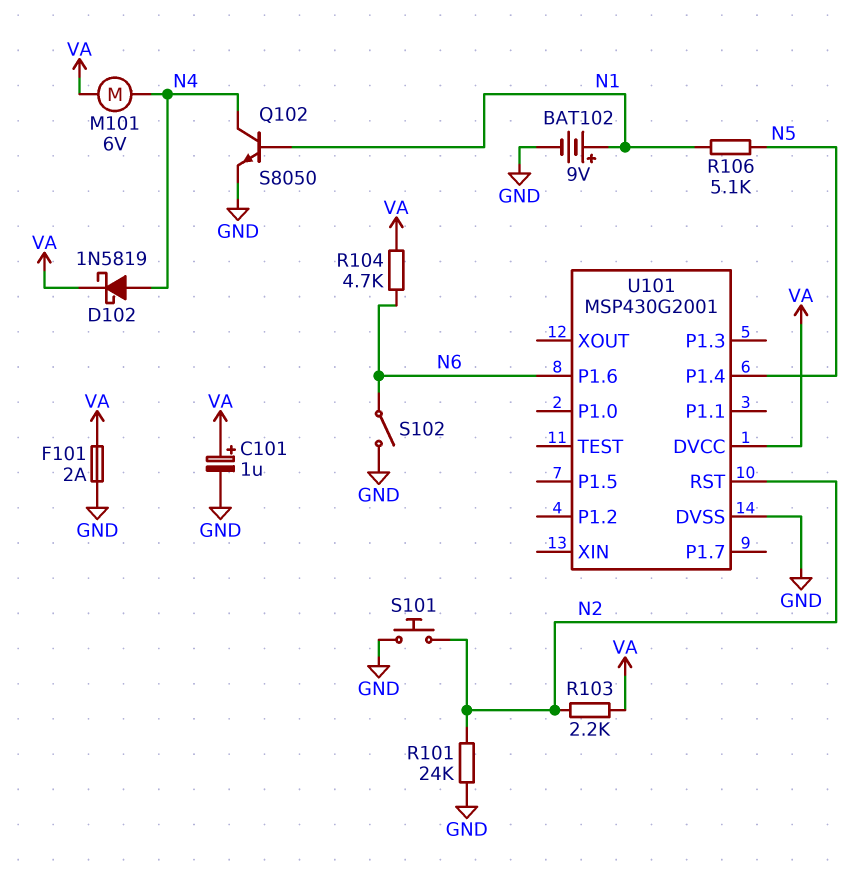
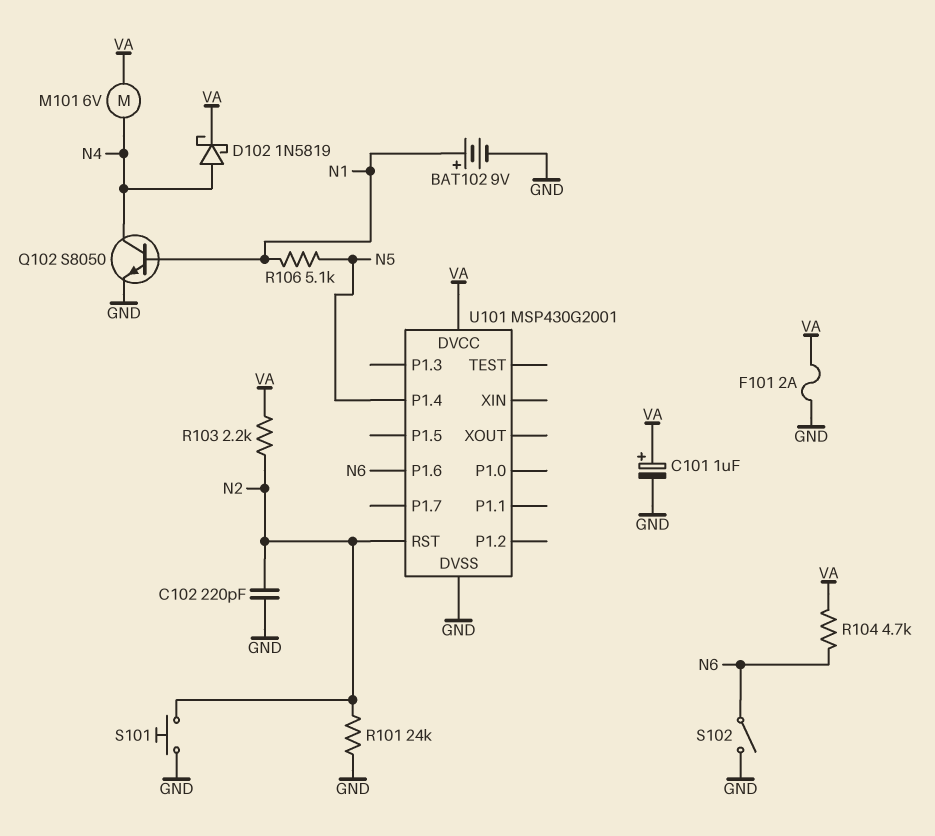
C102: none -> 220pF (GND, N2)

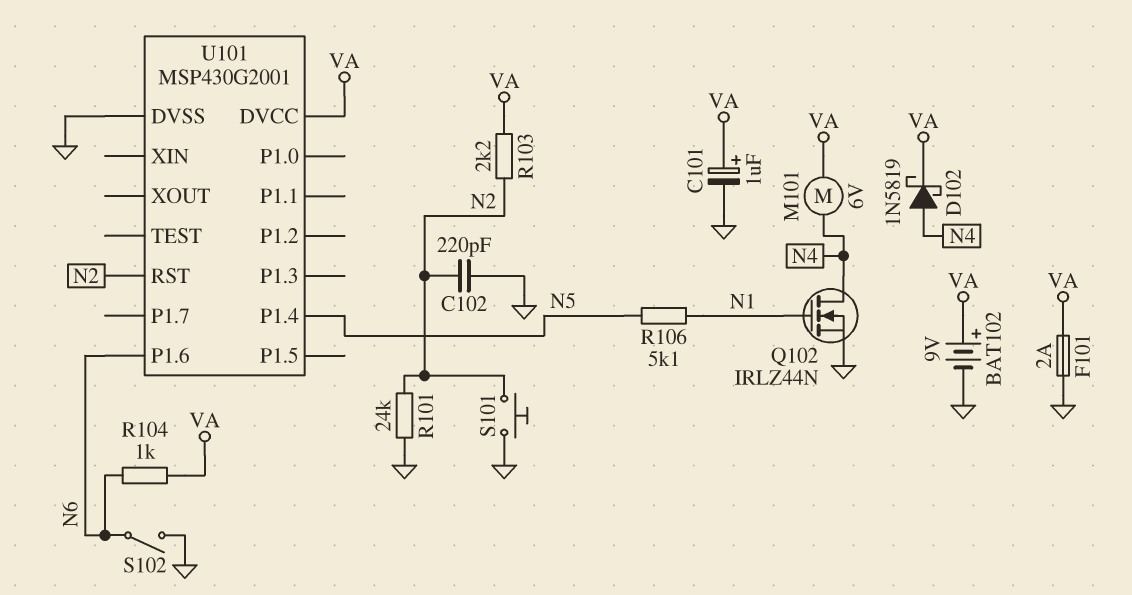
BAT102: 9V (plus N1, minus GND) -> 9V (plus VA, minus GND)
Q102: NPN S8050 (B N1, C N4, E GND) -> NMOS IRLZ44N (G N1, D N4, S GND)
R104: 4.7k (N6, VA) -> 1k (N6, VA)

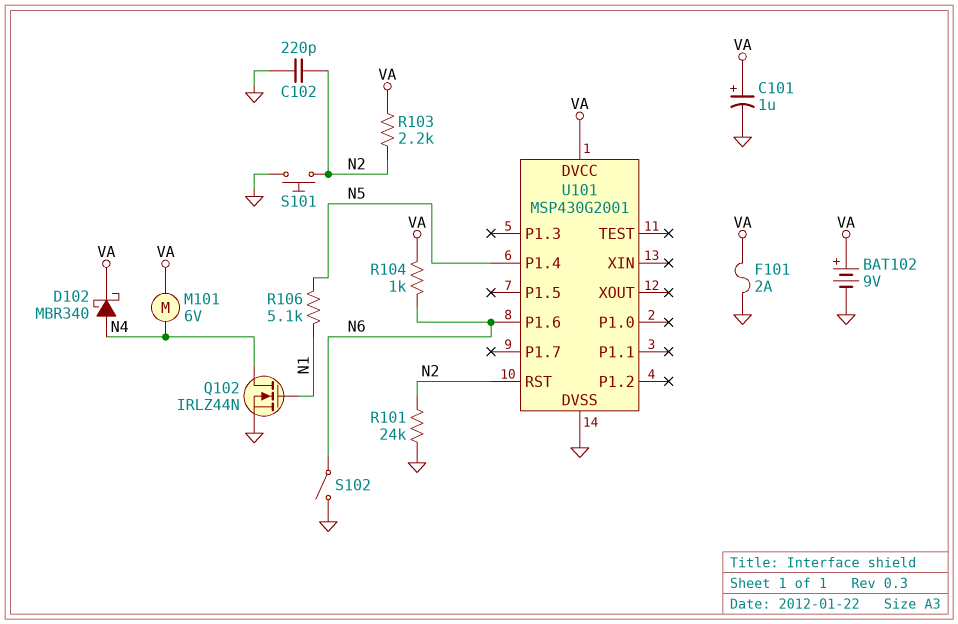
D102: schottky 1N5819 (A N4, K VA) -> schottky MBR340 (A N4, K VA)

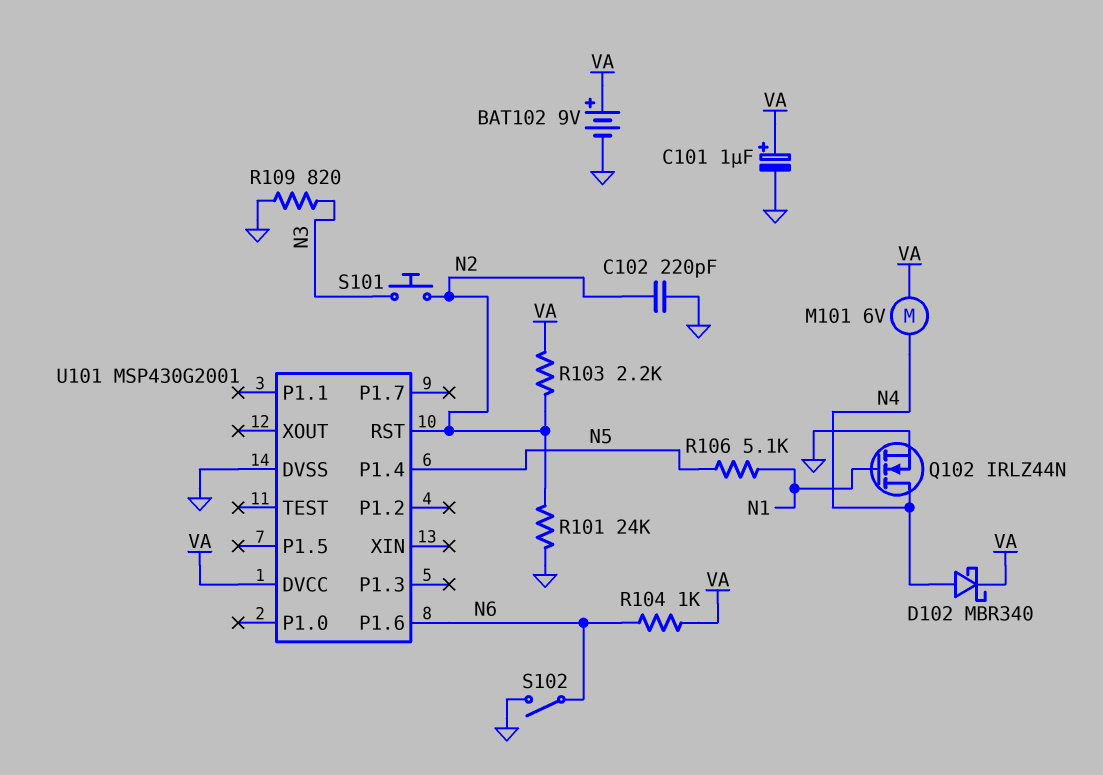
F101: 2A (GND, VA) -> none
R109: none -> 820 (GND, N3)
S101: button (GND, N2) -> button (N2, N3)

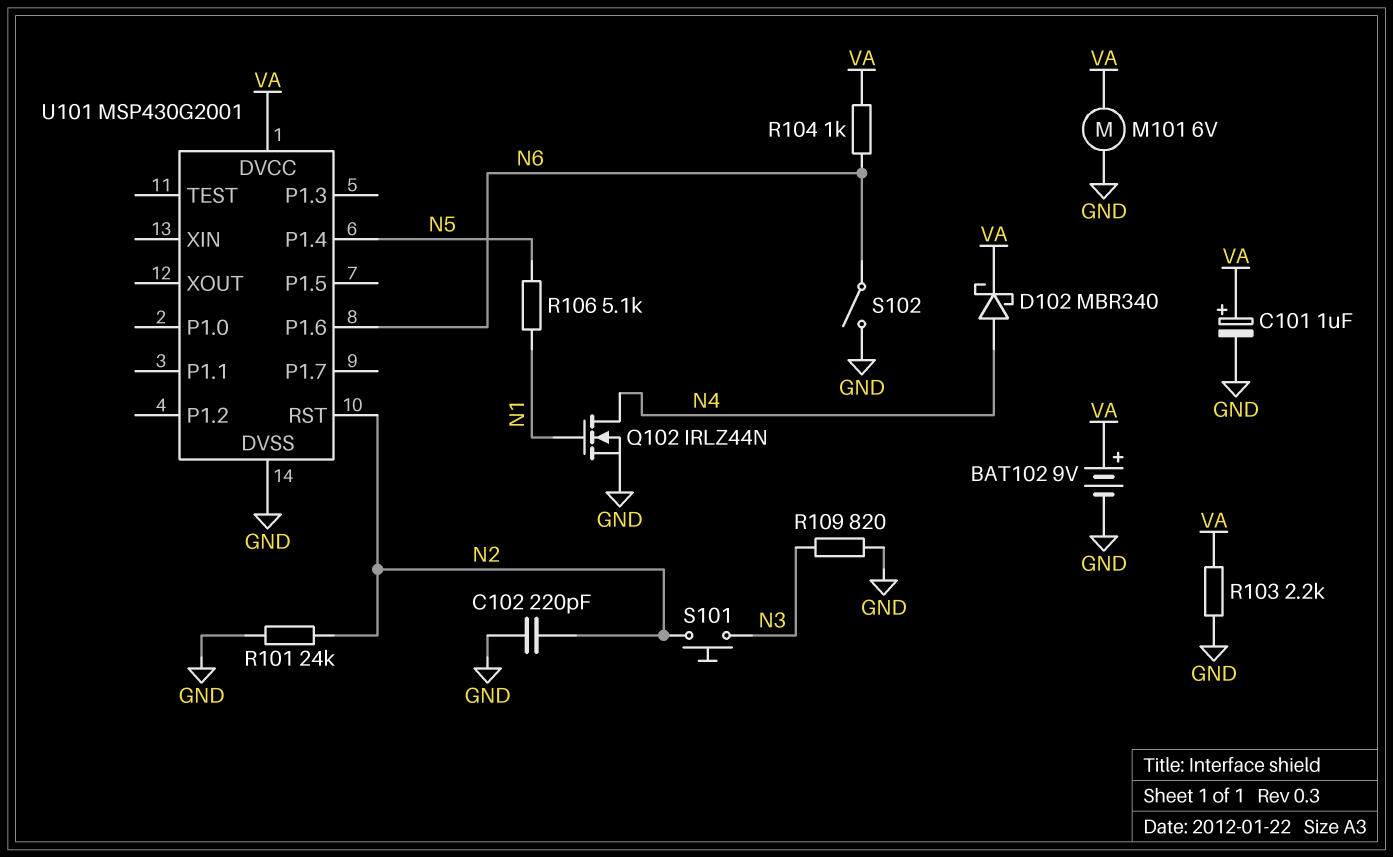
M101: motor 6V (N4, VA) -> motor 6V (GND, VA)
R103: 2.2k (N2, VA) -> 2.2k (GND, VA)

